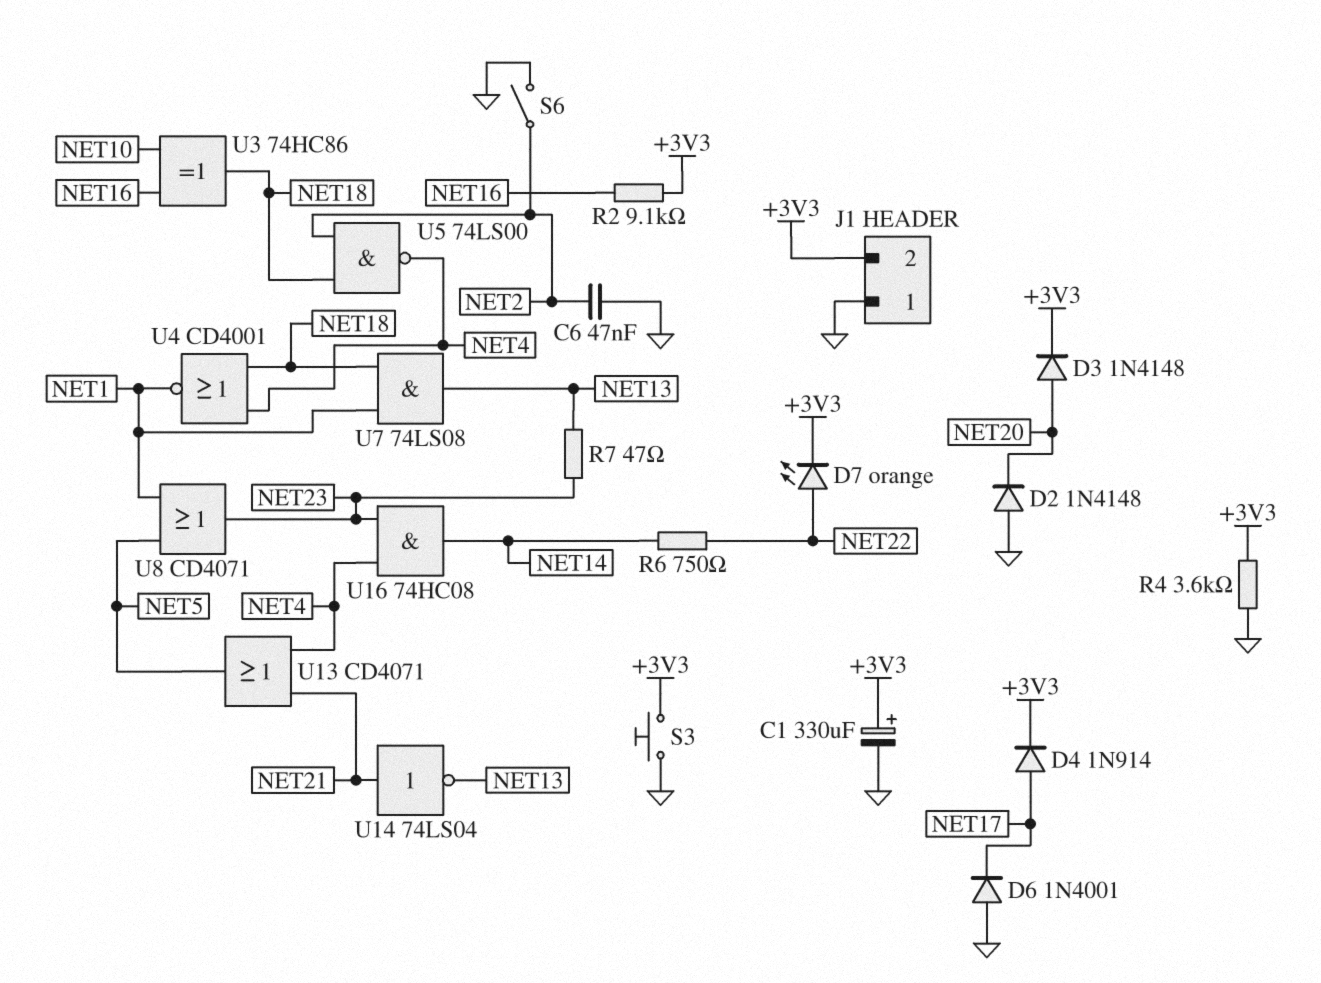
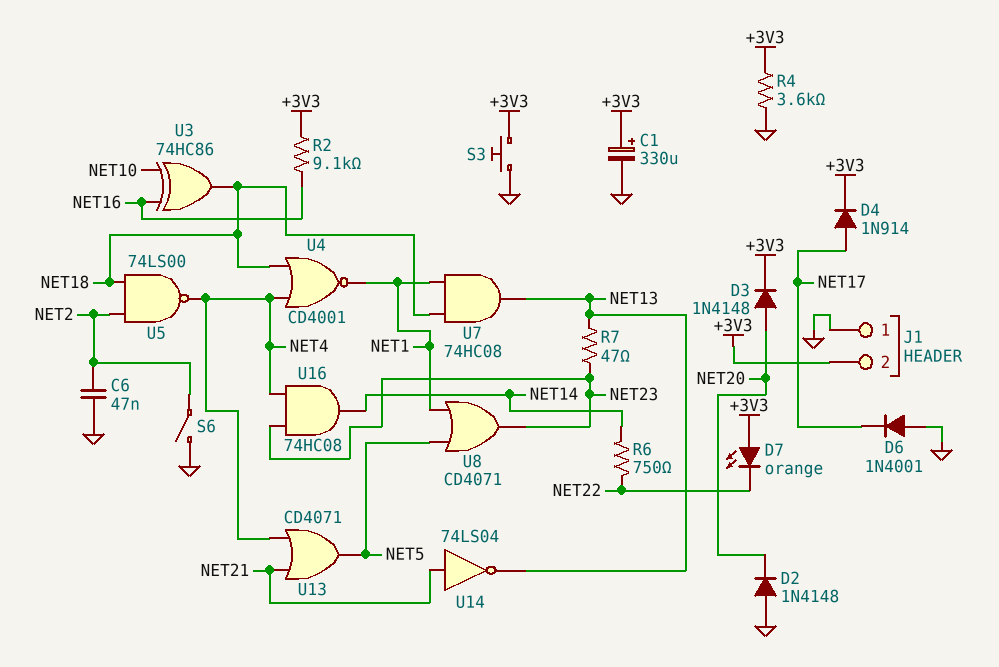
D7: LED orange (A NET22, K +3V3) -> LED orange (A +3V3, K NET22)
U7: AND 74LS08 (in NET1, in NET18, out NET13) -> AND 74HC08 (in NET1, in NET18, out NET13)

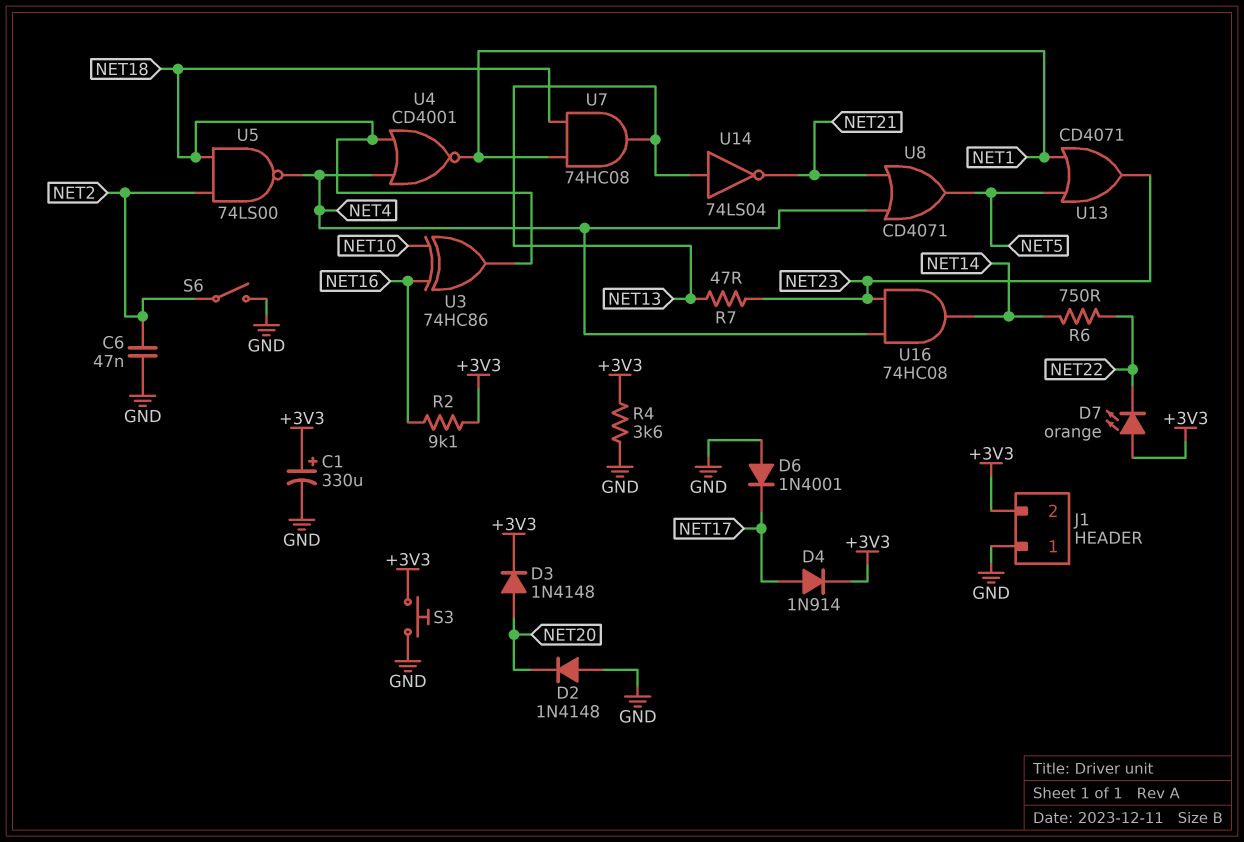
U8: OR CD4071 (in NET1, in NET5, out NET23) -> OR CD4071 (in NET4, in NET21, out NET5)
U13: OR CD4071 (in NET4, in NET21, out NET5) -> OR CD4071 (in NET1, in NET5, out NET23)
U14: NOT 74LS04 (in NET21, out NET13) -> NOT 74LS04 (in NET13, out NET21)

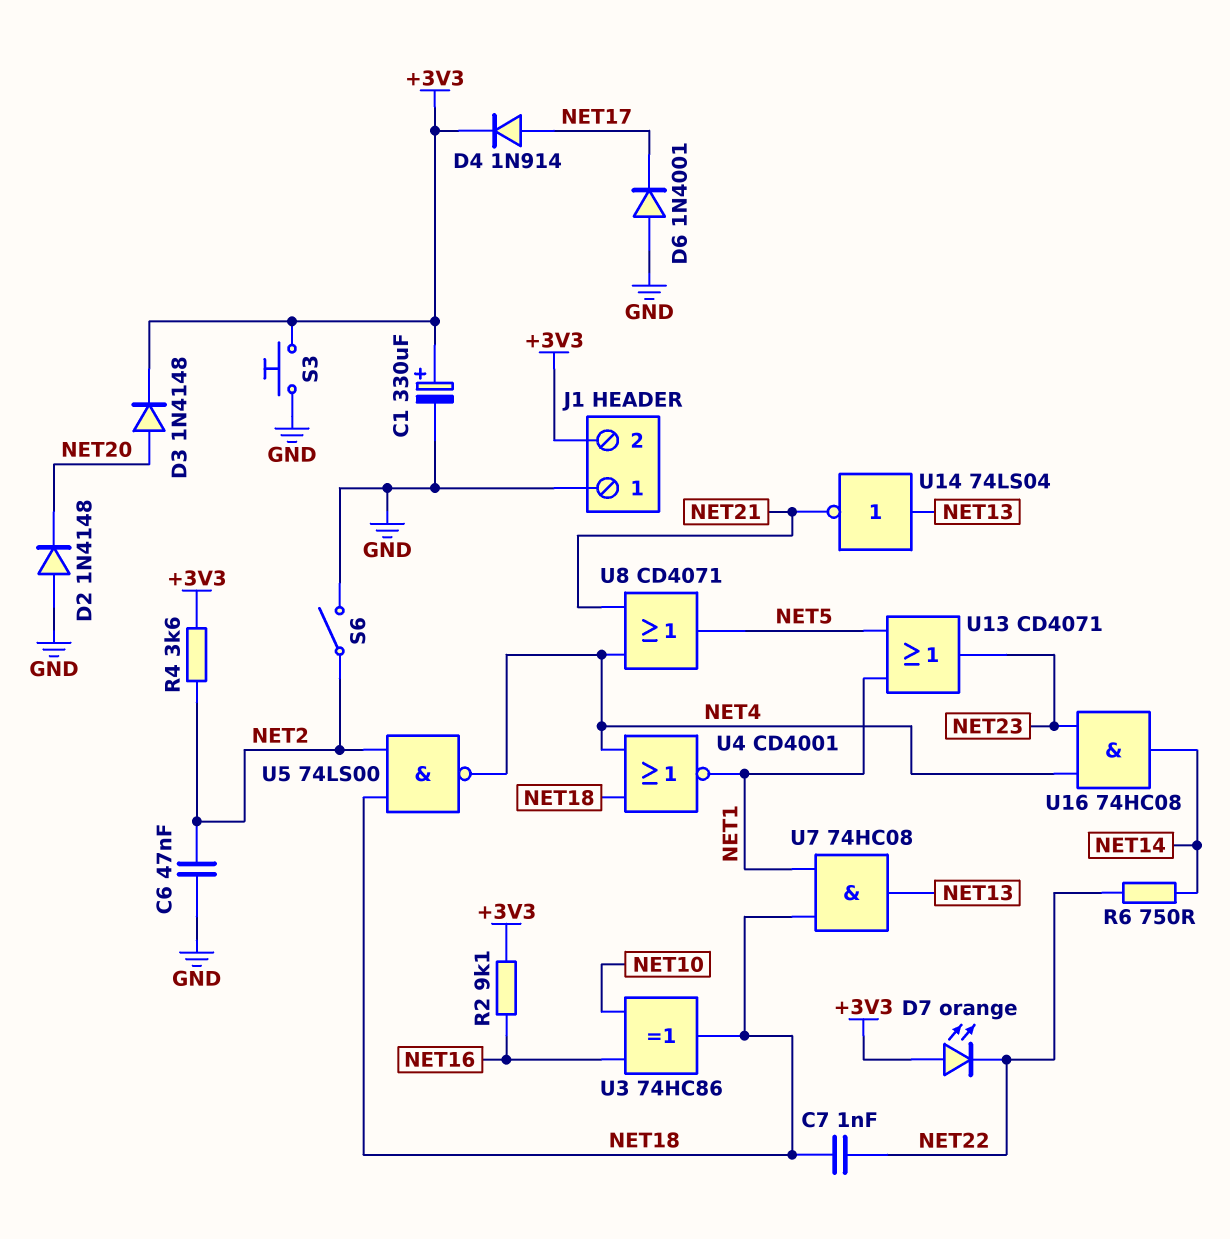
C7: none -> 1nF (NET18, NET22)
R4: 3.6k (+3V3, GND) -> 3.6k (+3V3, NET2)
R7: 47 (NET13, NET23) -> none

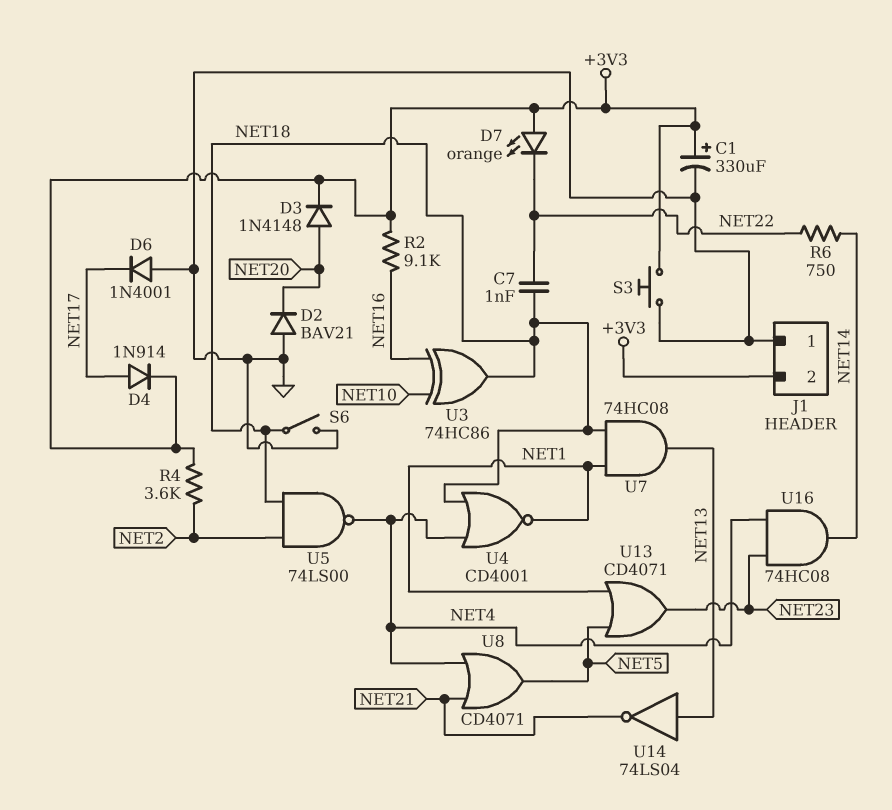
C6: 47nF (GND, NET2) -> none
D2: diode 1N4148 (A GND, K NET20) -> diode BAV21 (A GND, K NET20)
S6: switch (GND, NET2) -> switch (GND, NET18)

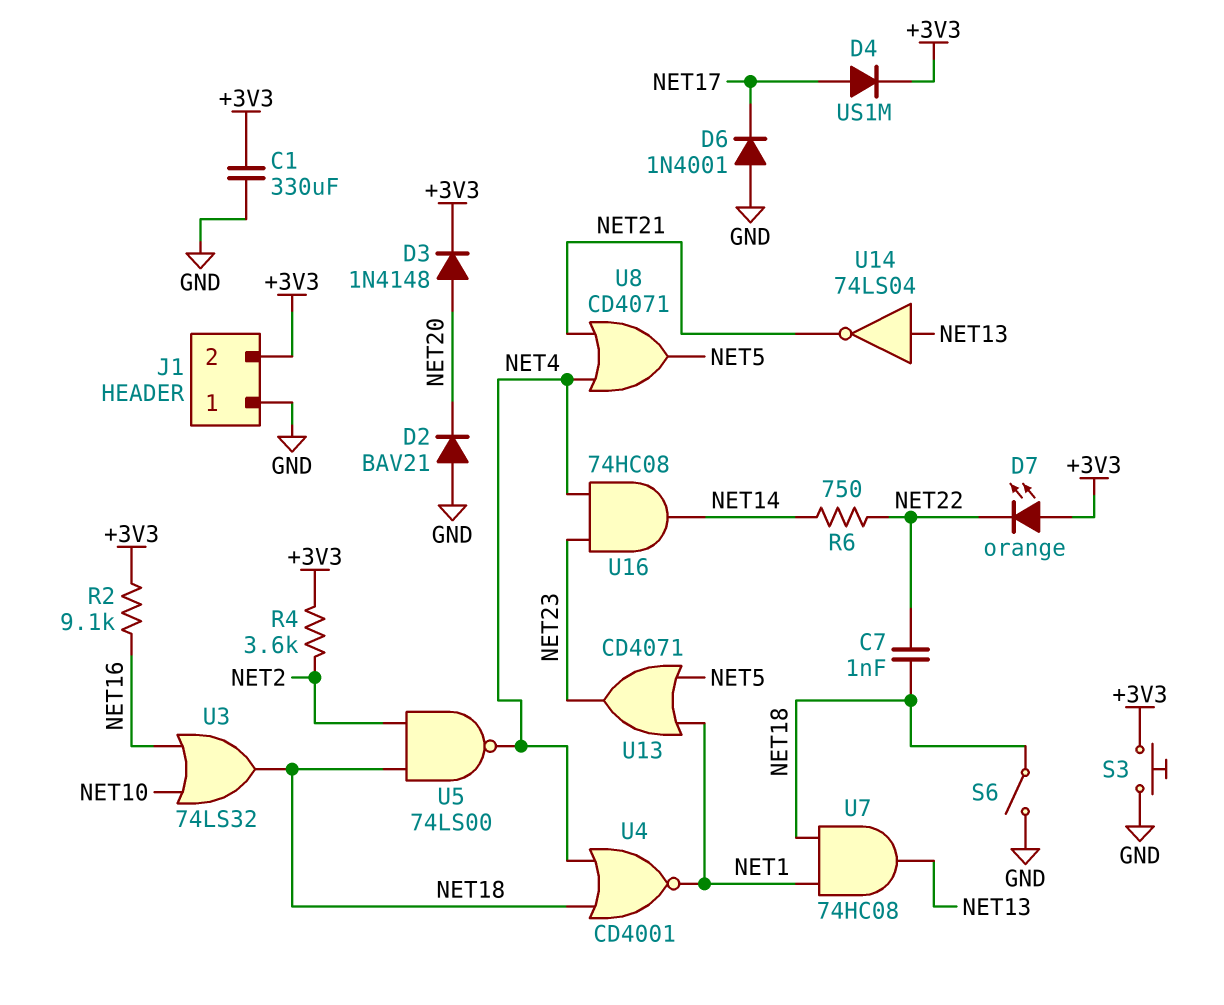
C1: 330uF (plus +3V3, minus GND) -> 330uF (+3V3, GND)
D4: diode 1N914 (A NET17, K +3V3) -> diode US1M (A NET17, K +3V3)
U3: XOR 74HC86 (in NET10, in NET16, out NET18) -> OR 74LS32 (in NET10, in NET16, out NET18)

